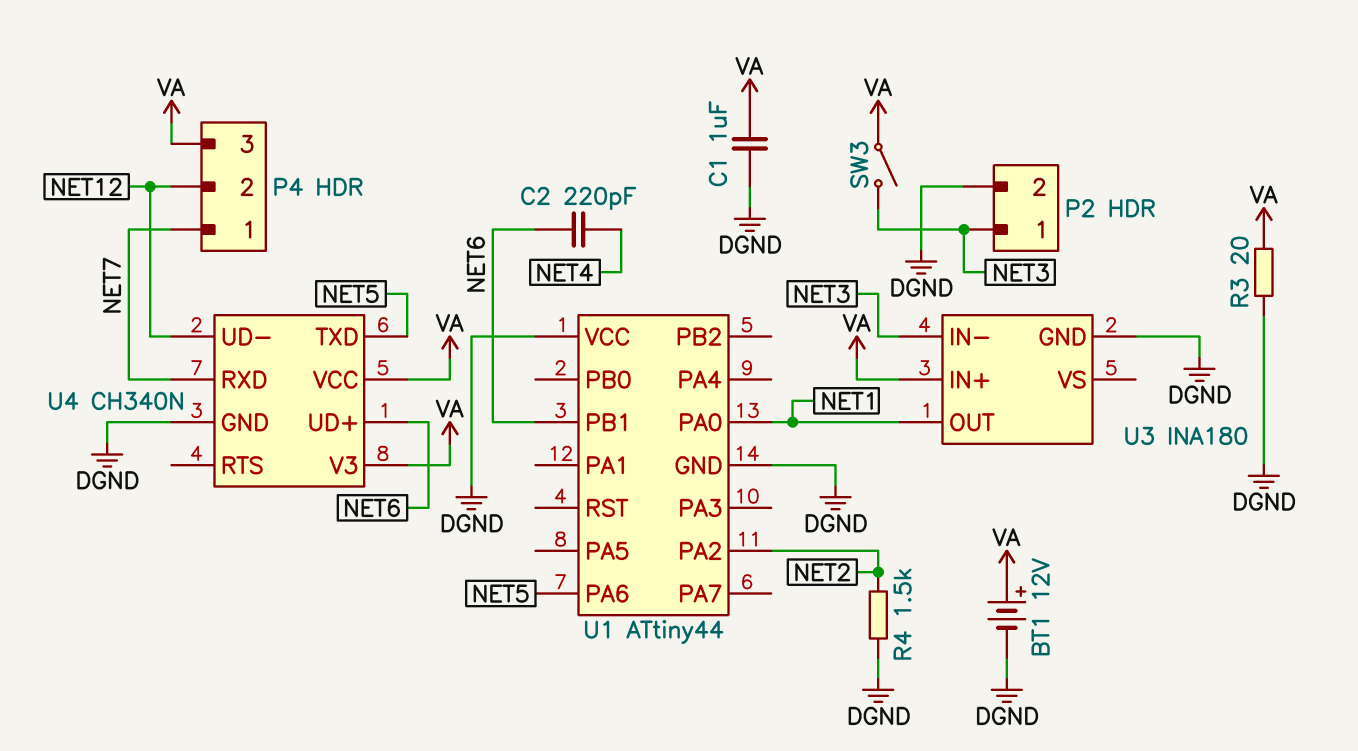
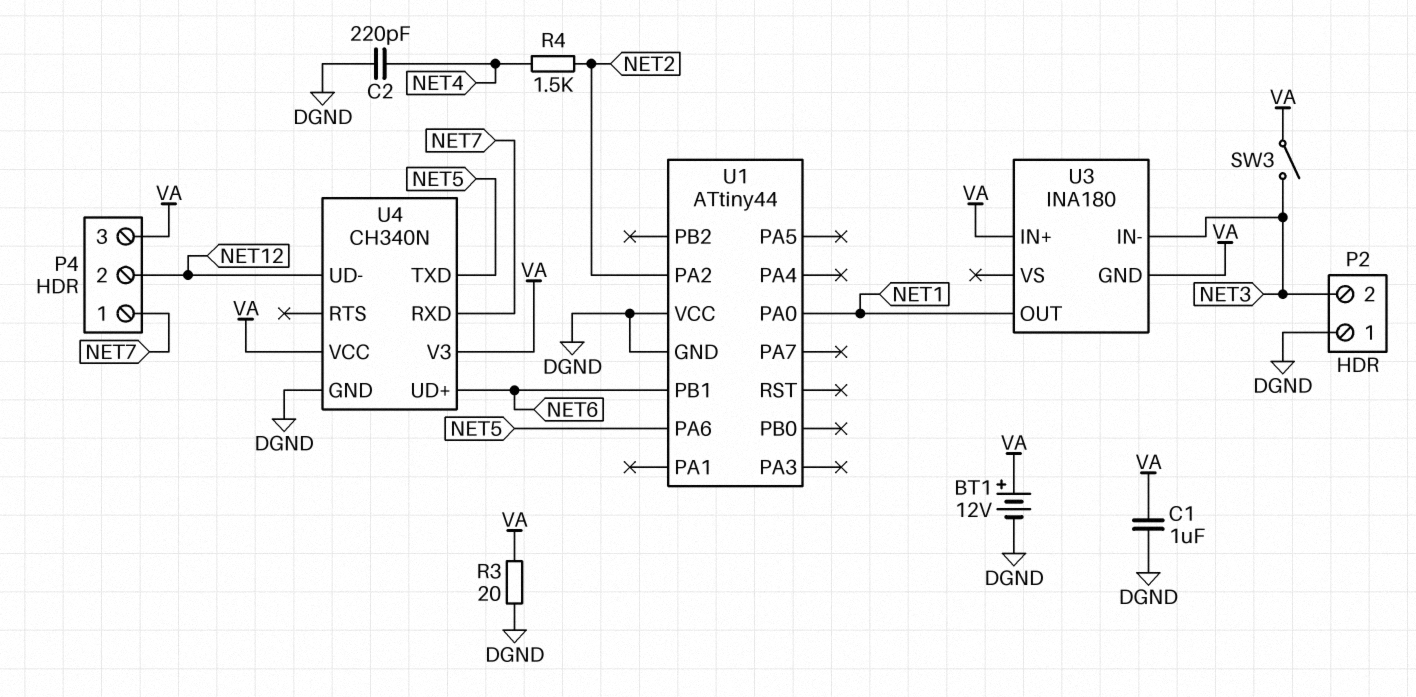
C2: 220pF (NET4, NET6) -> 220pF (DGND, NET4)
P2 pin 1: NET3 -> DGND
P2 pin 2: DGND -> NET3
R4: 1.5k (DGND, NET2) -> 1.5k (NET2, NET4)
U3 pin GND: DGND -> VA

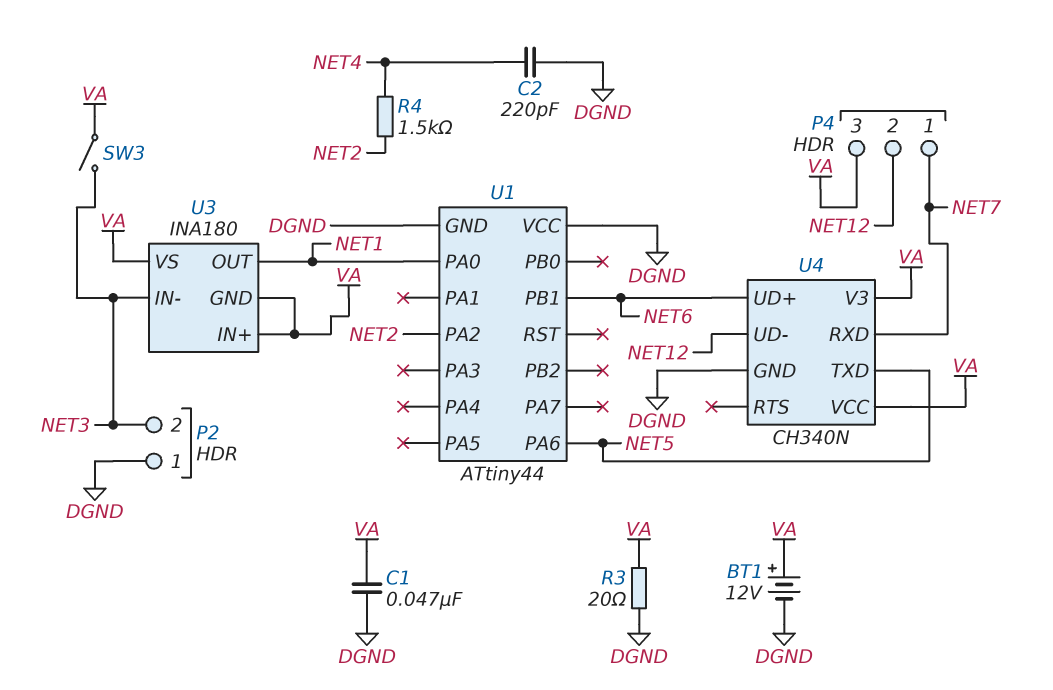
C1: 1uF (DGND, VA) -> 47nF (DGND, VA)
U3 pin VS: none -> VA

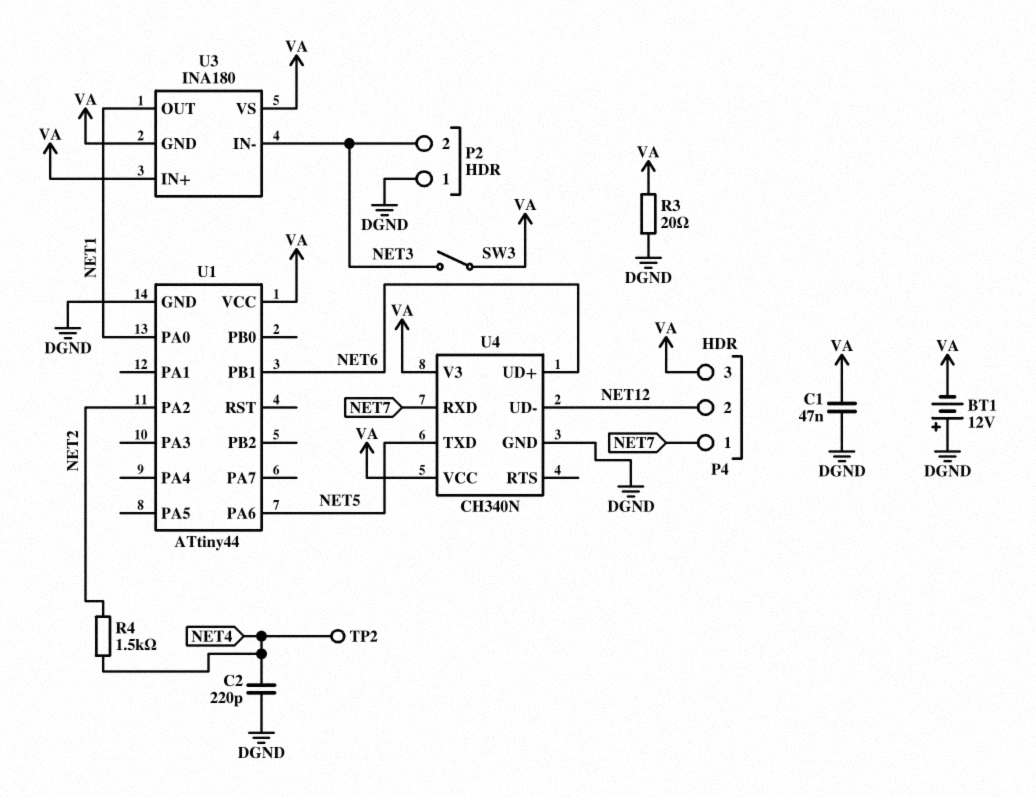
BT1: 12V (plus VA, minus DGND) -> 12V (plus DGND, minus VA)
TP2: none -> test point (NET4)
U1 pin VCC: DGND -> VA

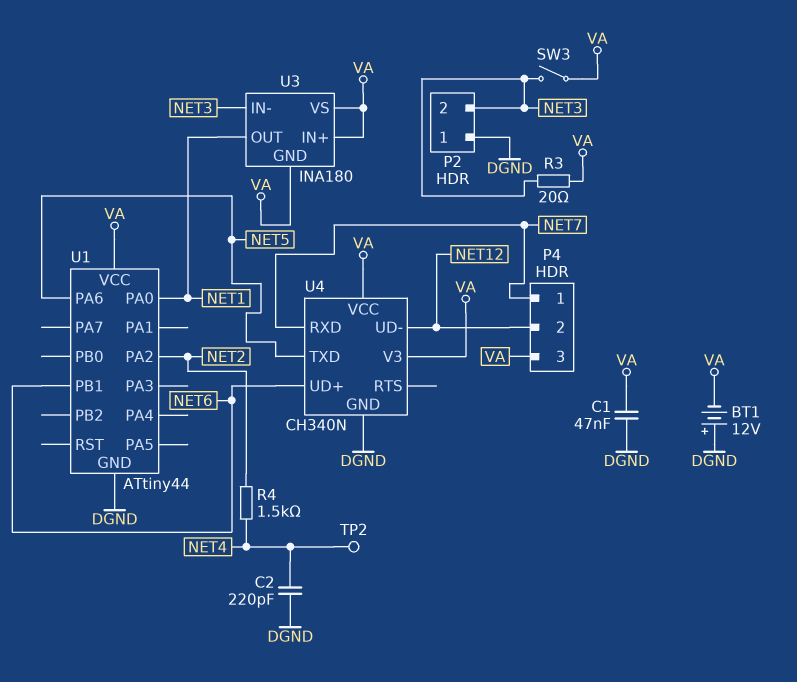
R3: 20 (DGND, VA) -> 20 (NET3, VA)

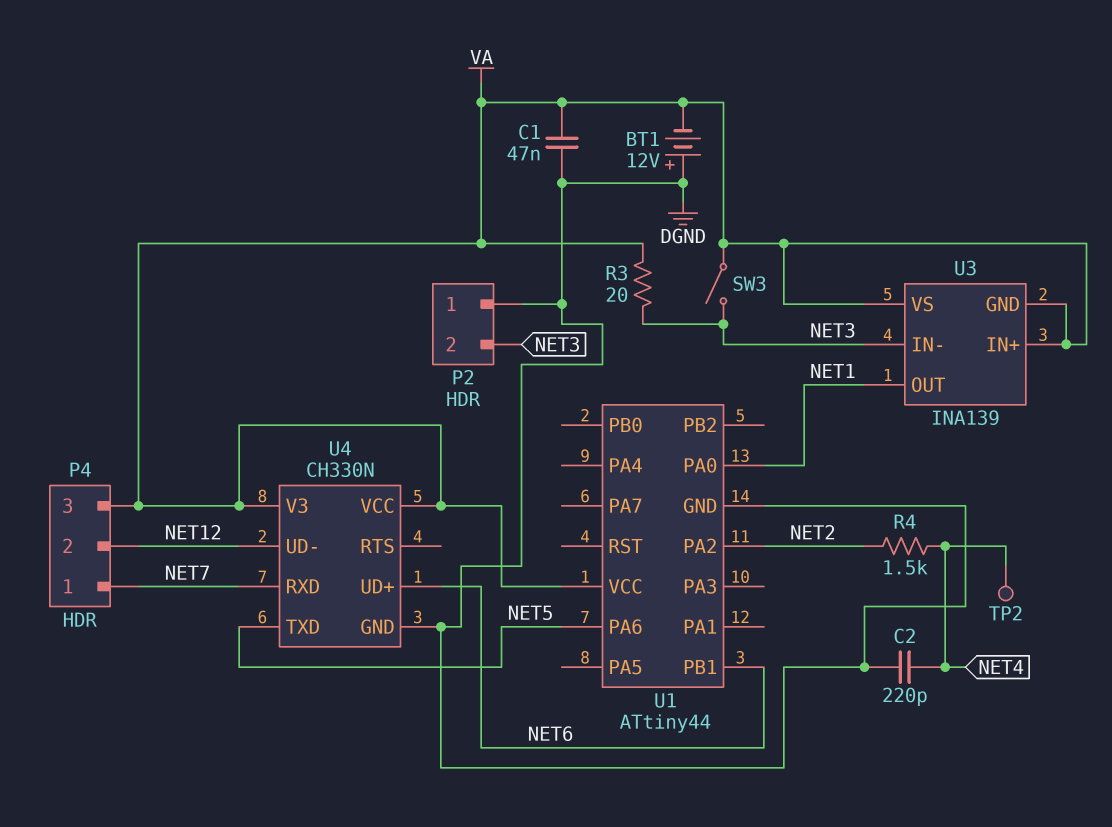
U3: INA180 -> INA139
U4: CH340N -> CH330N

